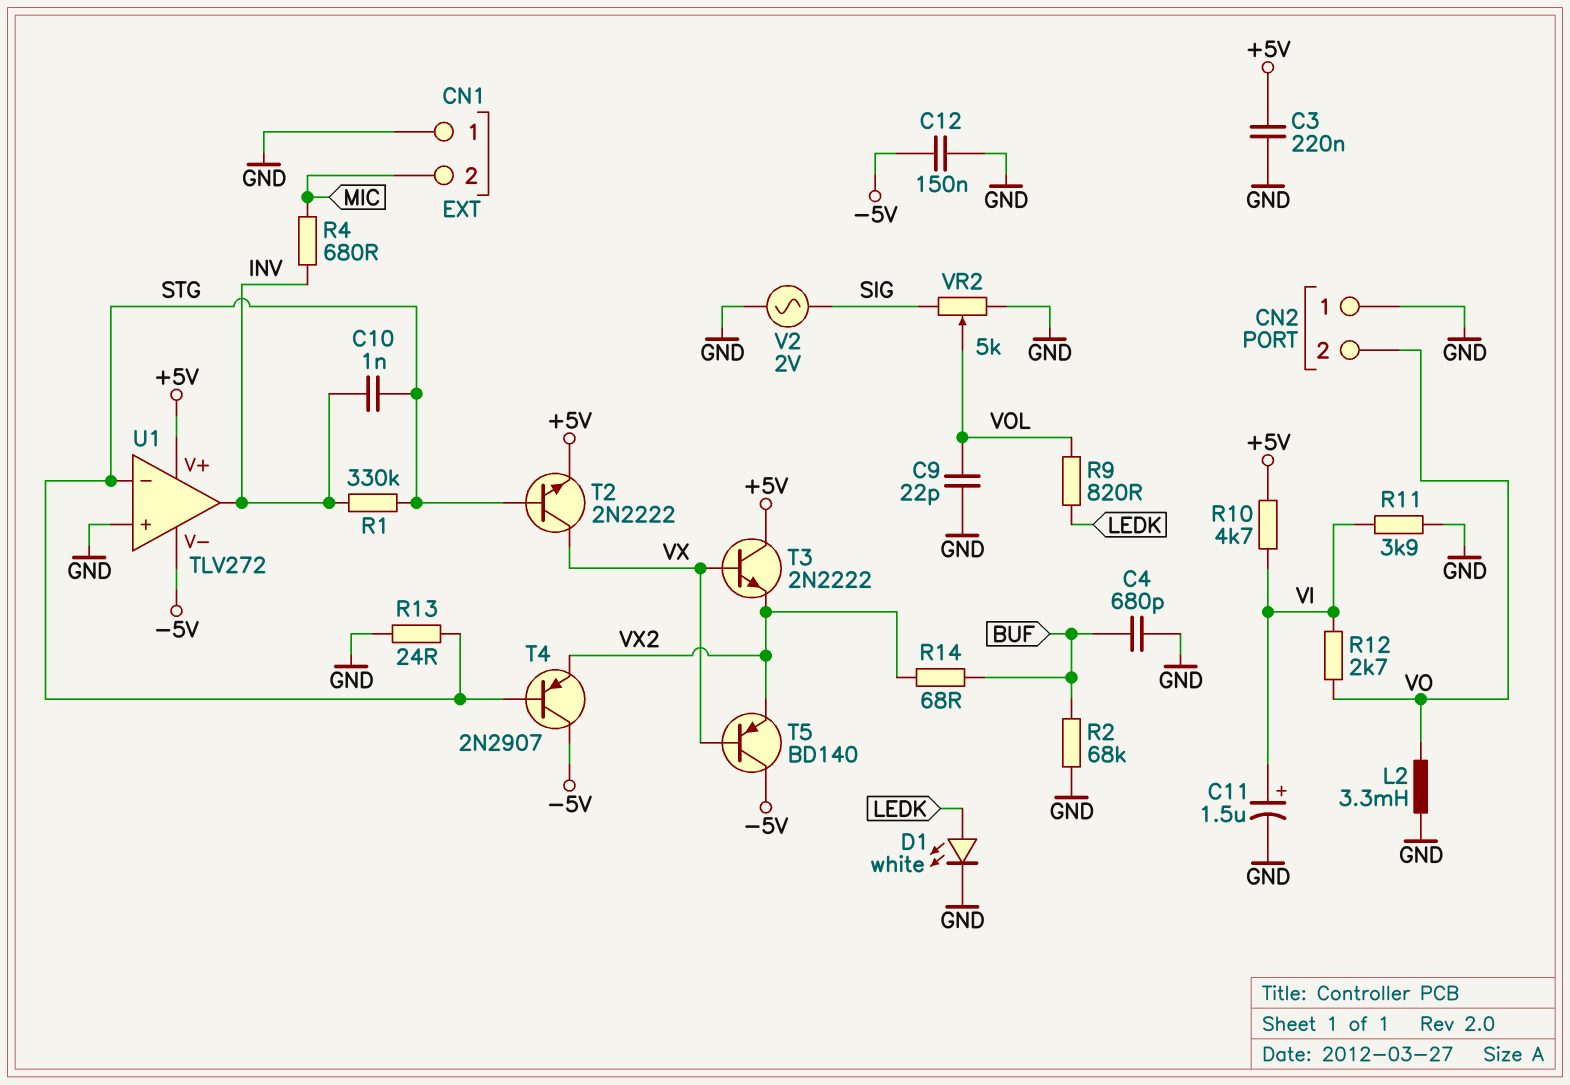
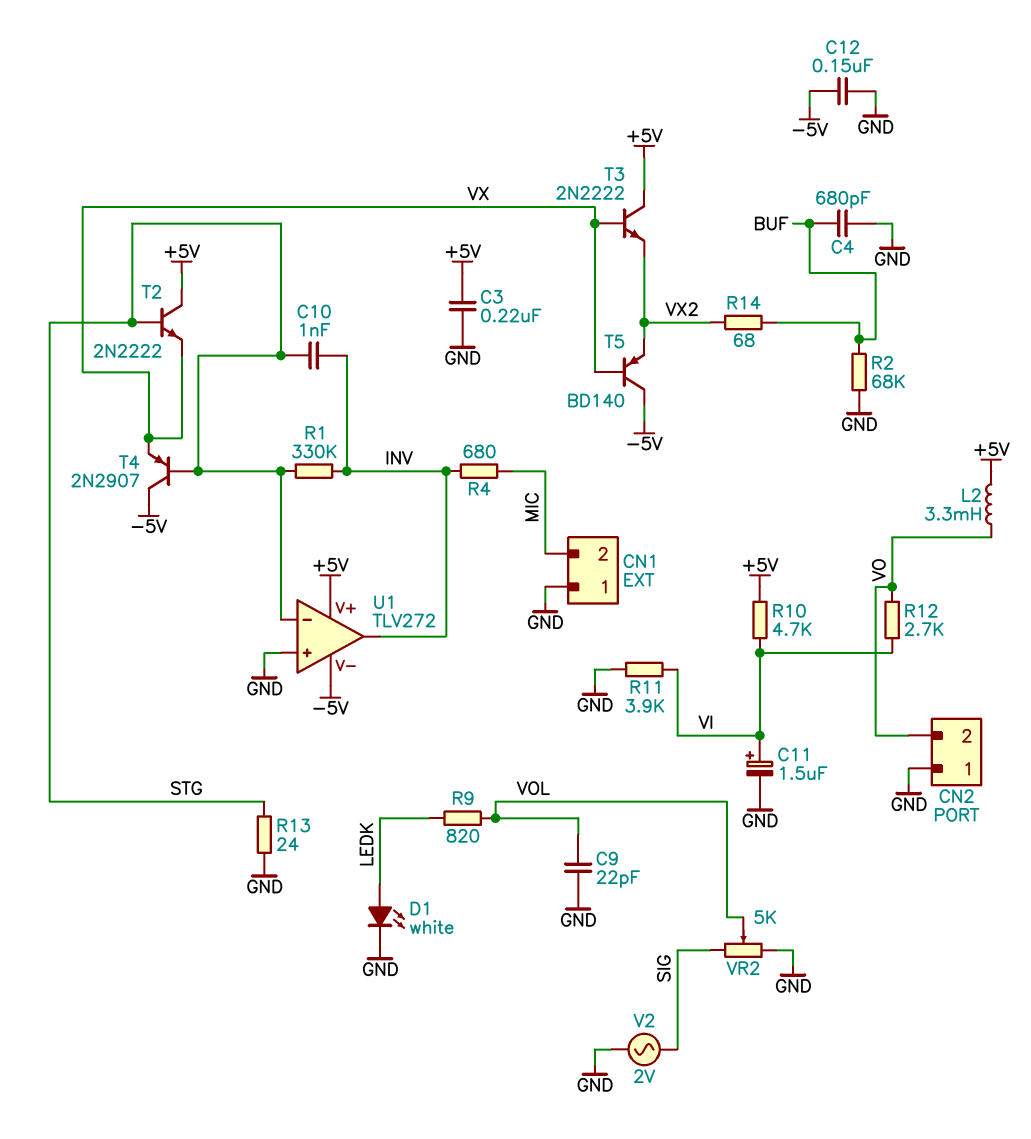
L2: 3.3mH (GND, VO) -> 3.3mH (+5V, VO)
T2: NPN 2N2222 (B STG, C VX, E +5V) -> NPN 2N2222 (B STG, C +5V, E VX)
T4: PNP 2N2907 (B STG, C -5V, E VX2) -> PNP 2N2907 (B STG, C -5V, E VX)

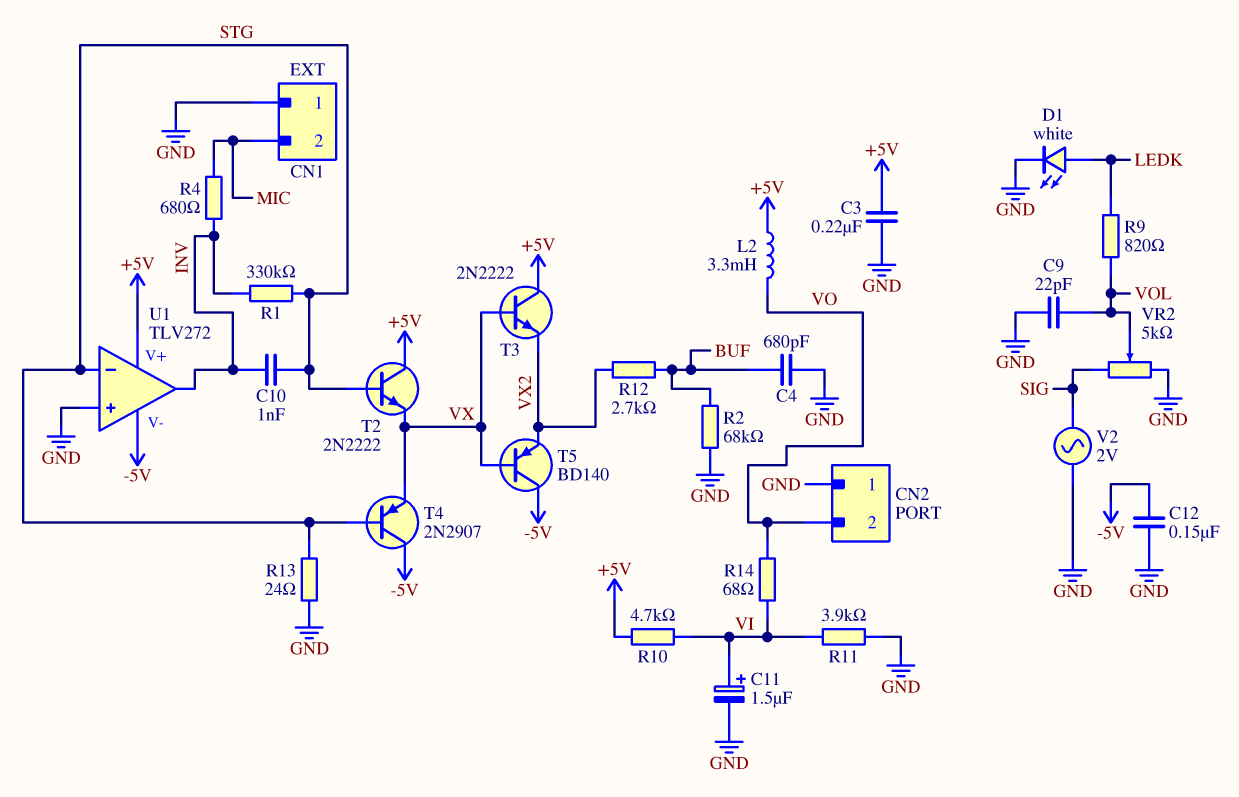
R12: 2.7k (VI, VO) -> 2.7k (BUF, VX2)
R14: 68 (BUF, VX2) -> 68 (VI, VO)

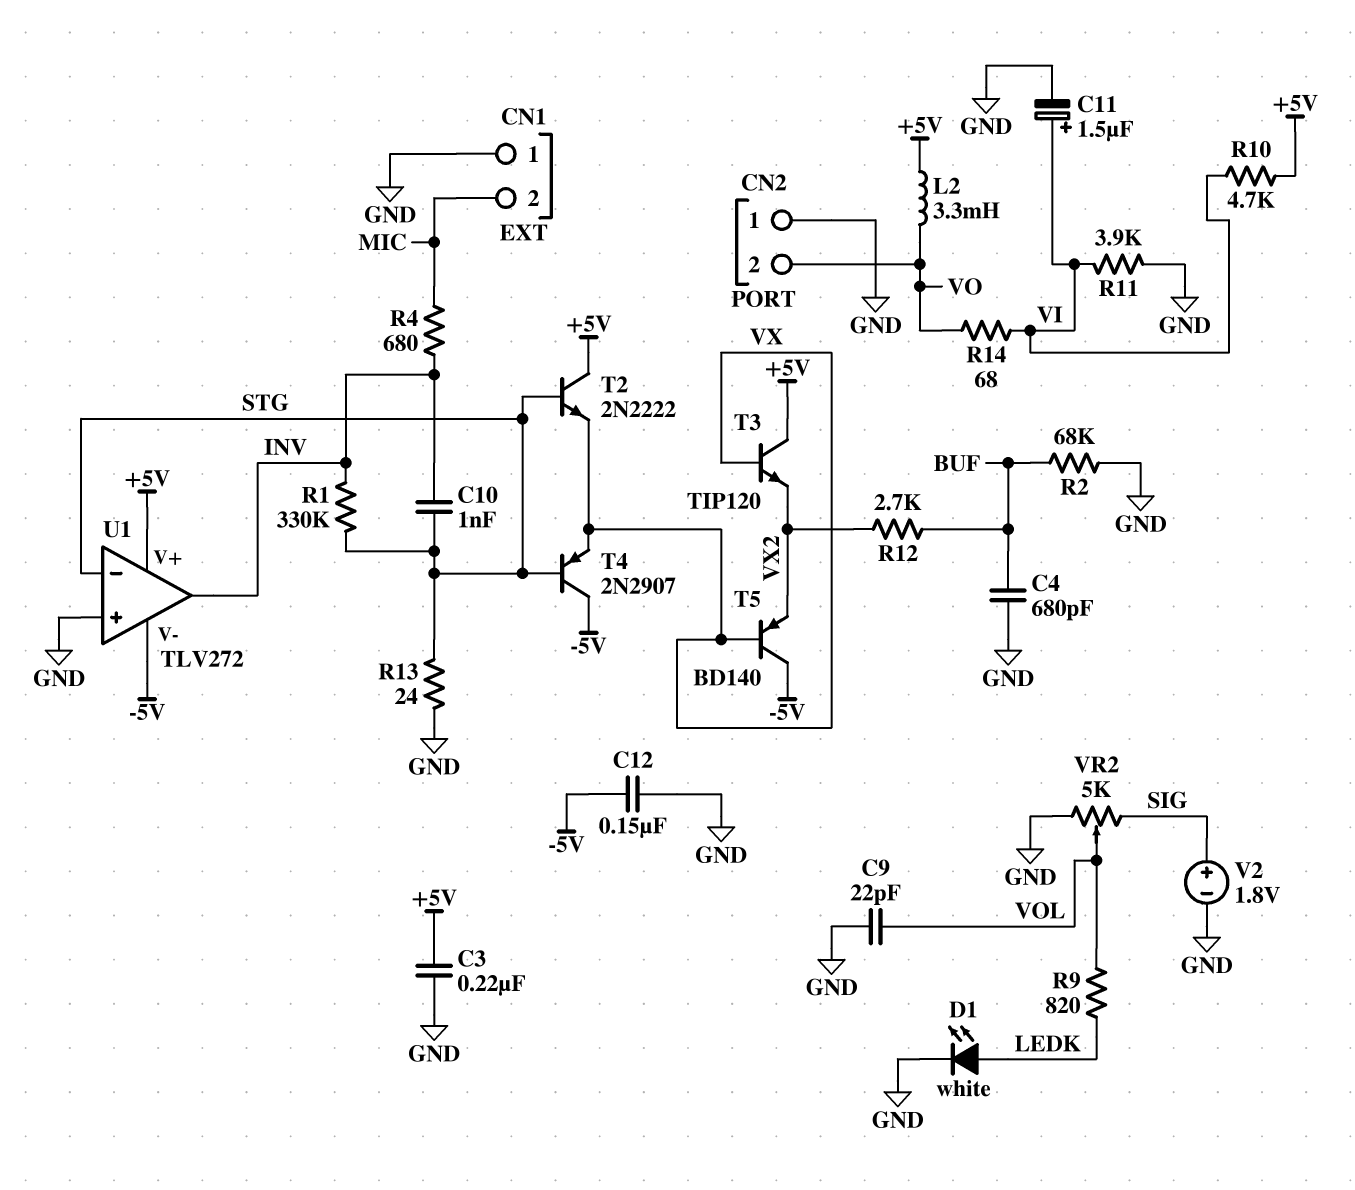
T3: NPN 2N2222 (B VX, C +5V, E VX2) -> NPN TIP120 (B VX, C +5V, E VX2)
V2: AC 2V (GND, SIG) -> 1.8V (plus SIG, minus GND)

